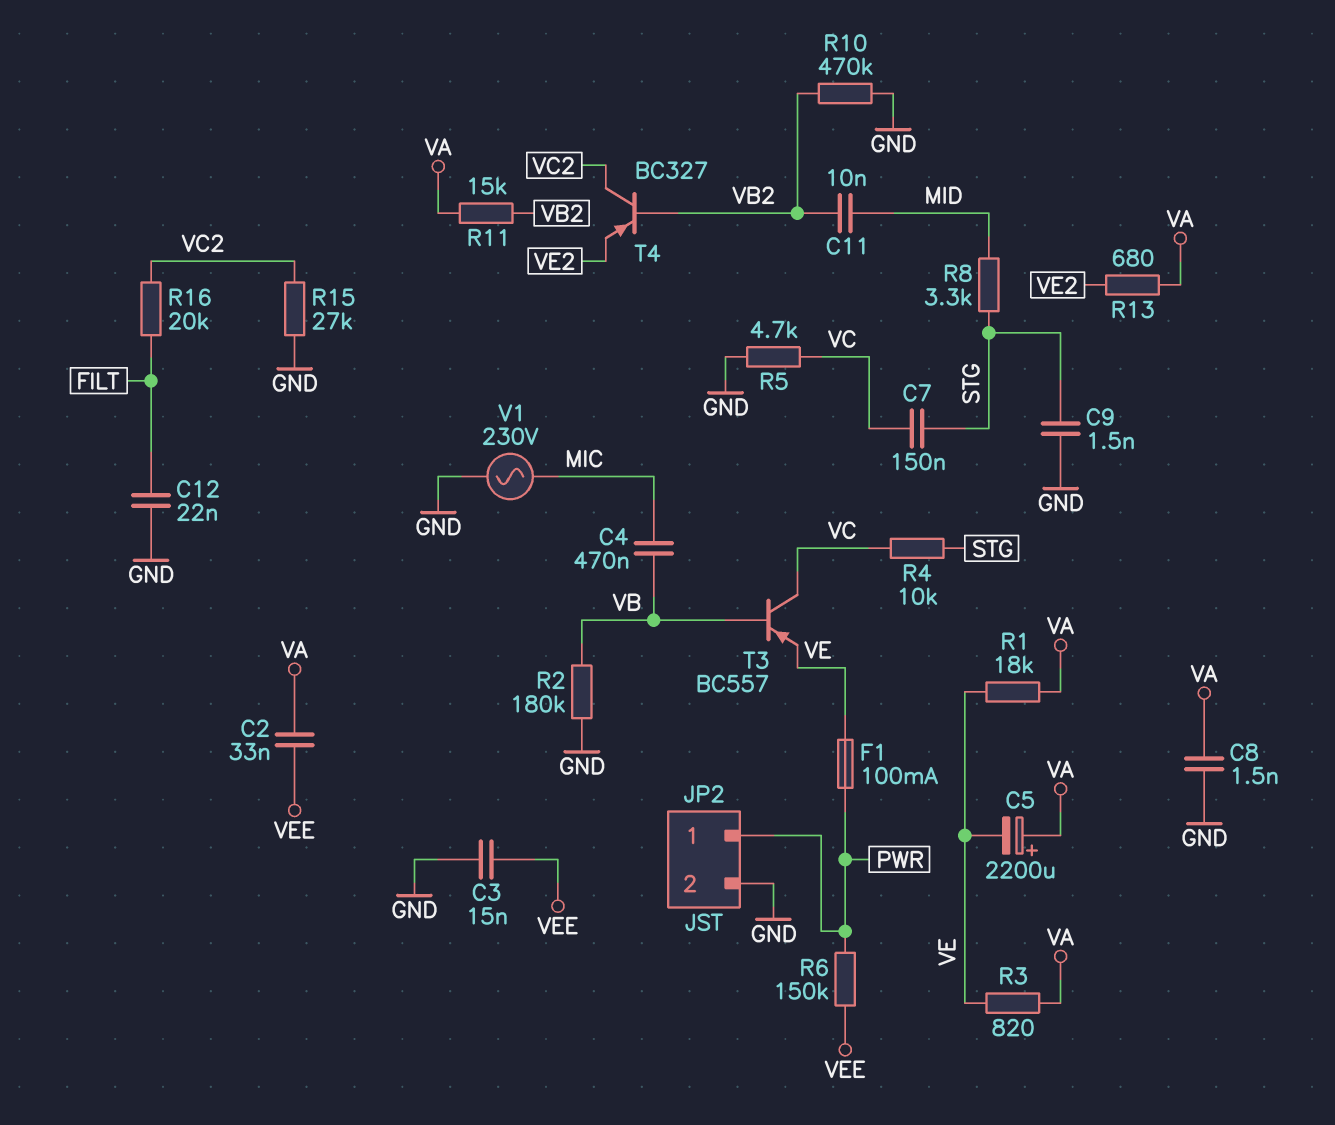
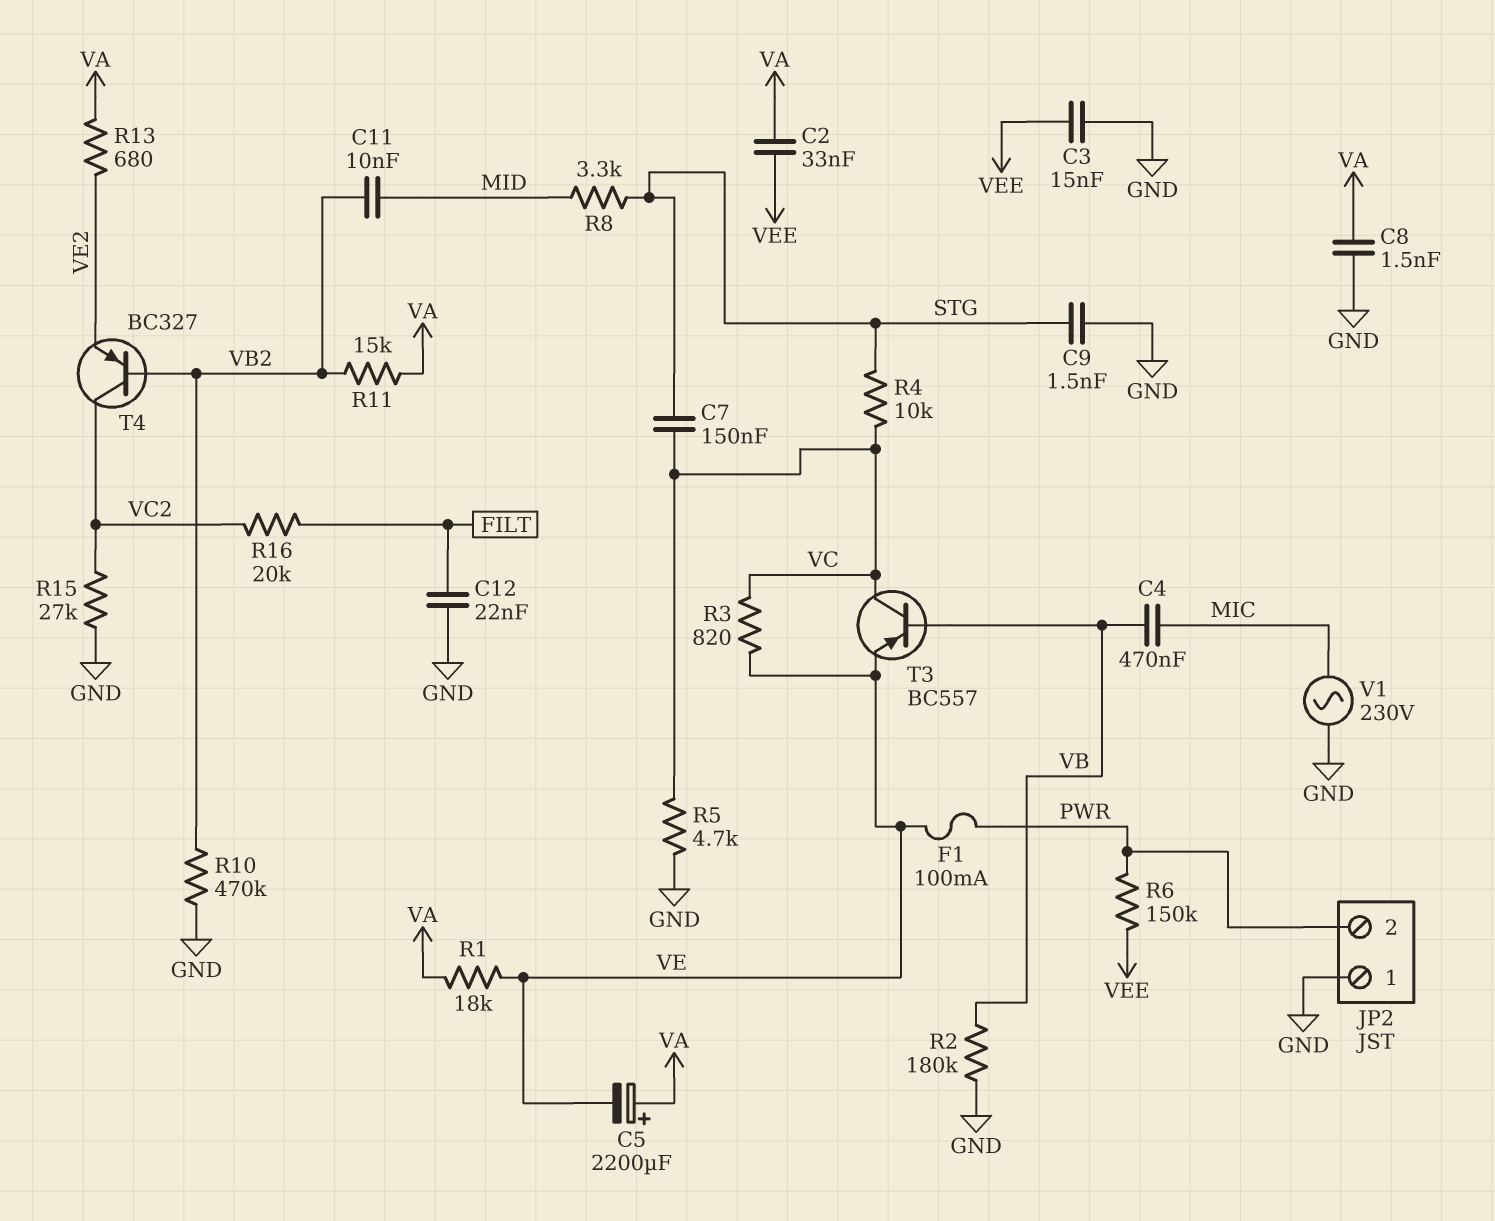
JP2 pin 1: PWR -> GND
JP2 pin 2: GND -> PWR
R3: 820 (VA, VE) -> 820 (VC, VE)

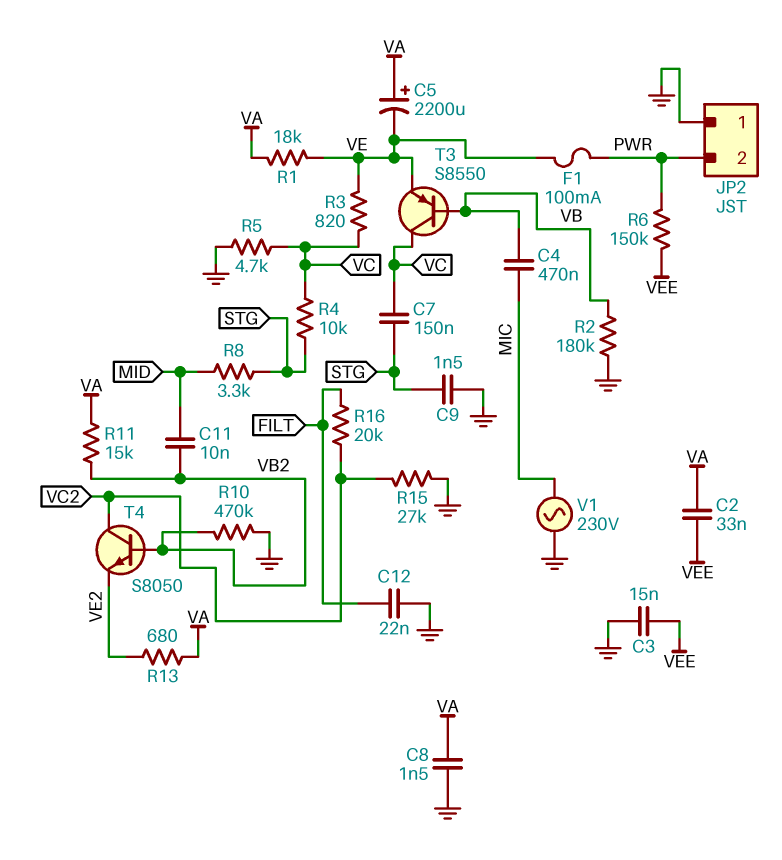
T3: PNP BC557 (B VB, C VC, E VE) -> PNP S8550 (B VB, C VC, E VE)
T4: PNP BC327 (B VB2, C VC2, E VE2) -> NPN S8050 (B VB2, C VC2, E VE2)

